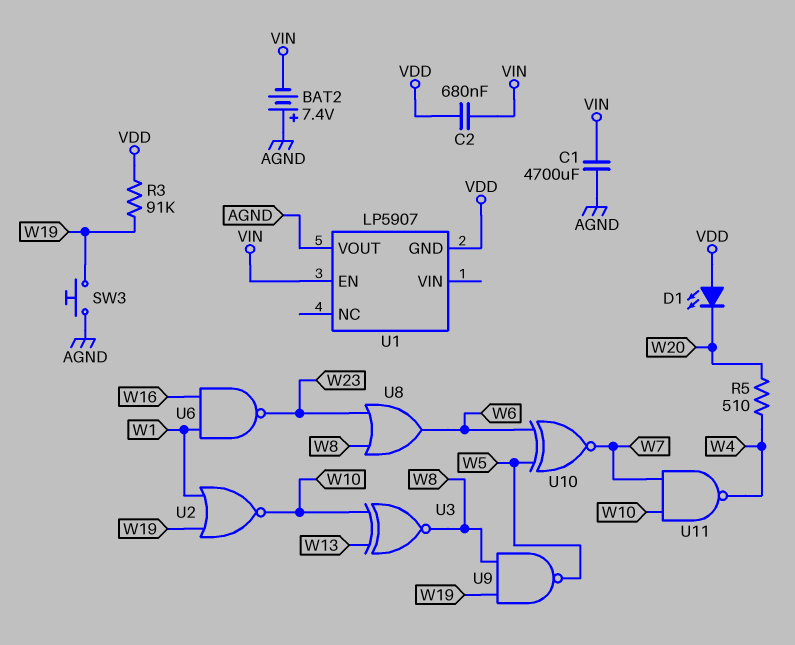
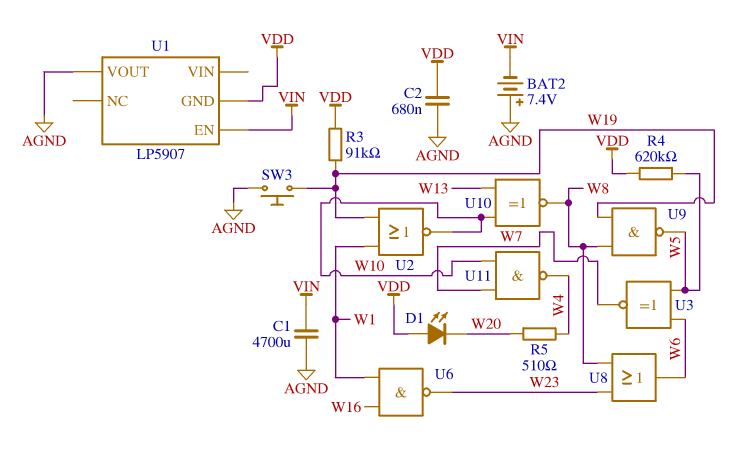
C2: 680nF (VDD, VIN) -> 680nF (AGND, VDD)
R4: none -> 620k (VDD, W5)
U3: XNOR (in W10, in W13, out W8) -> XNOR (in W5, in W6, out W7)
U10: XNOR (in W5, in W6, out W7) -> XNOR (in W10, in W13, out W8)

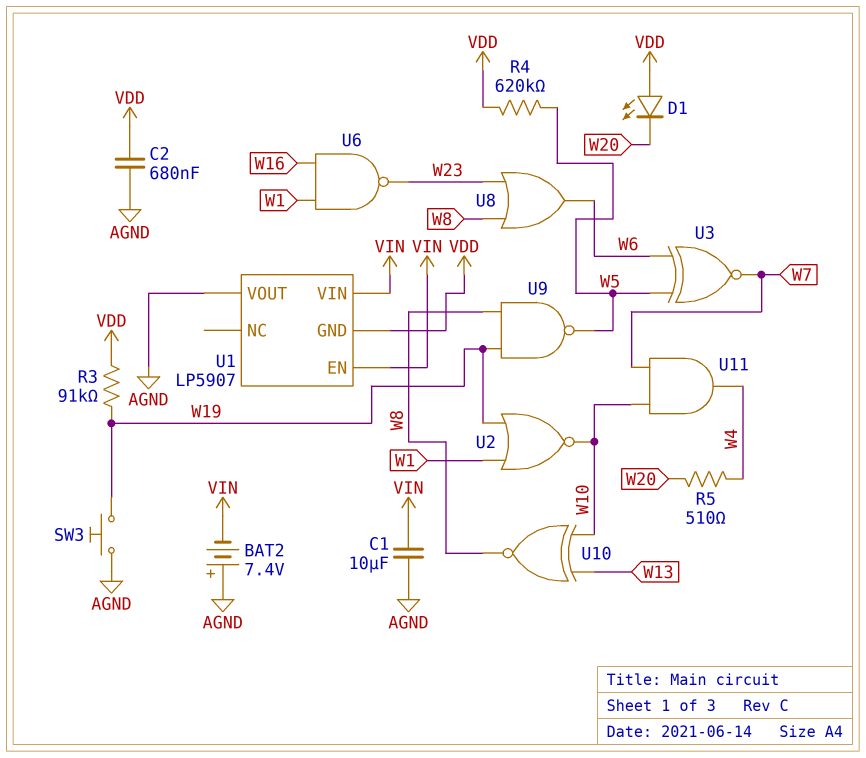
C1: 4700uF (AGND, VIN) -> 10uF (AGND, VIN)
U1 pin VIN: none -> VIN
U11: NAND (in W7, in W10, out W4) -> AND (in W7, in W10, out W4)

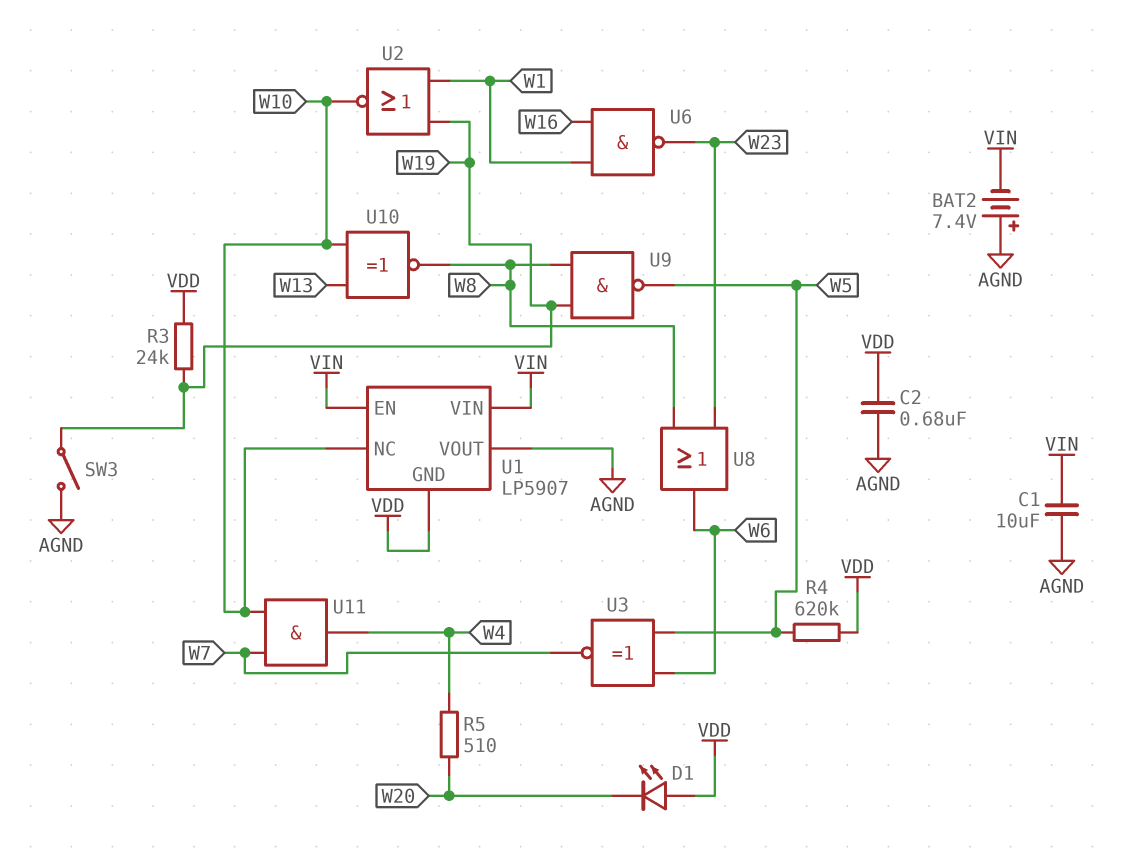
R3: 91k (VDD, W19) -> 24k (VDD, W19)
SW3: button (AGND, W19) -> switch (AGND, W19)
U1 pin NC: none -> W10

